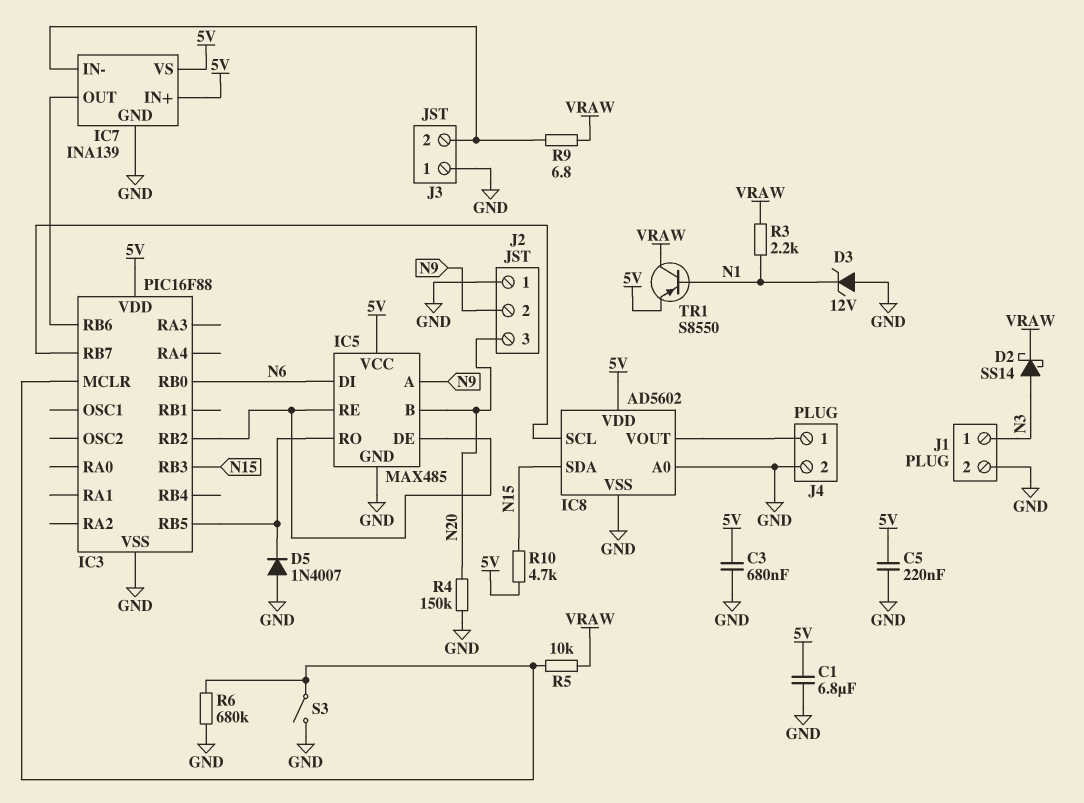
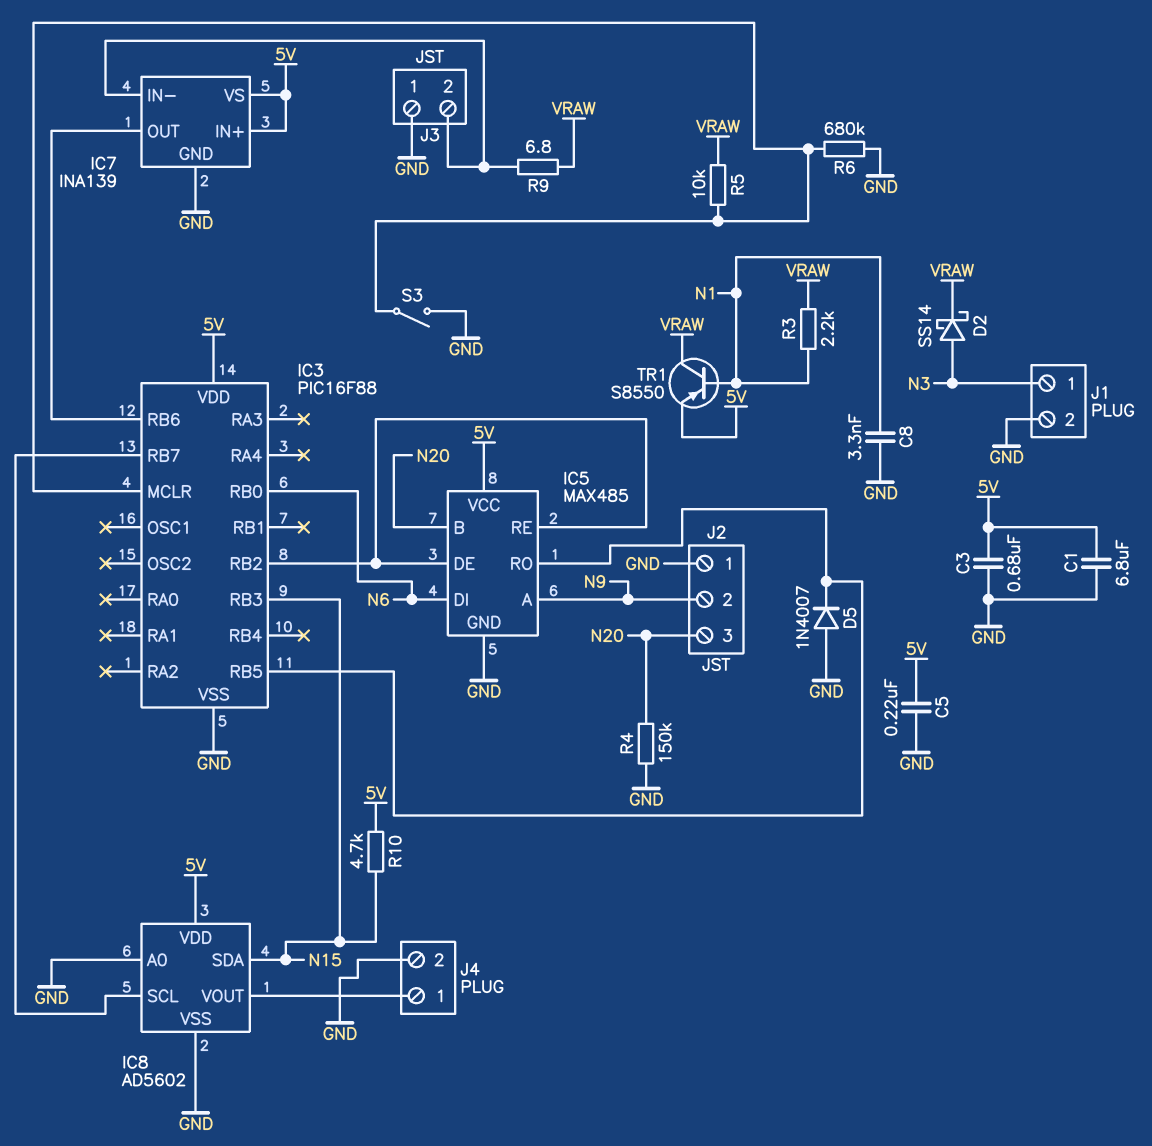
C8: none -> 3.3nF (GND, N1)
D3: zener 12V (A GND, K N1) -> none

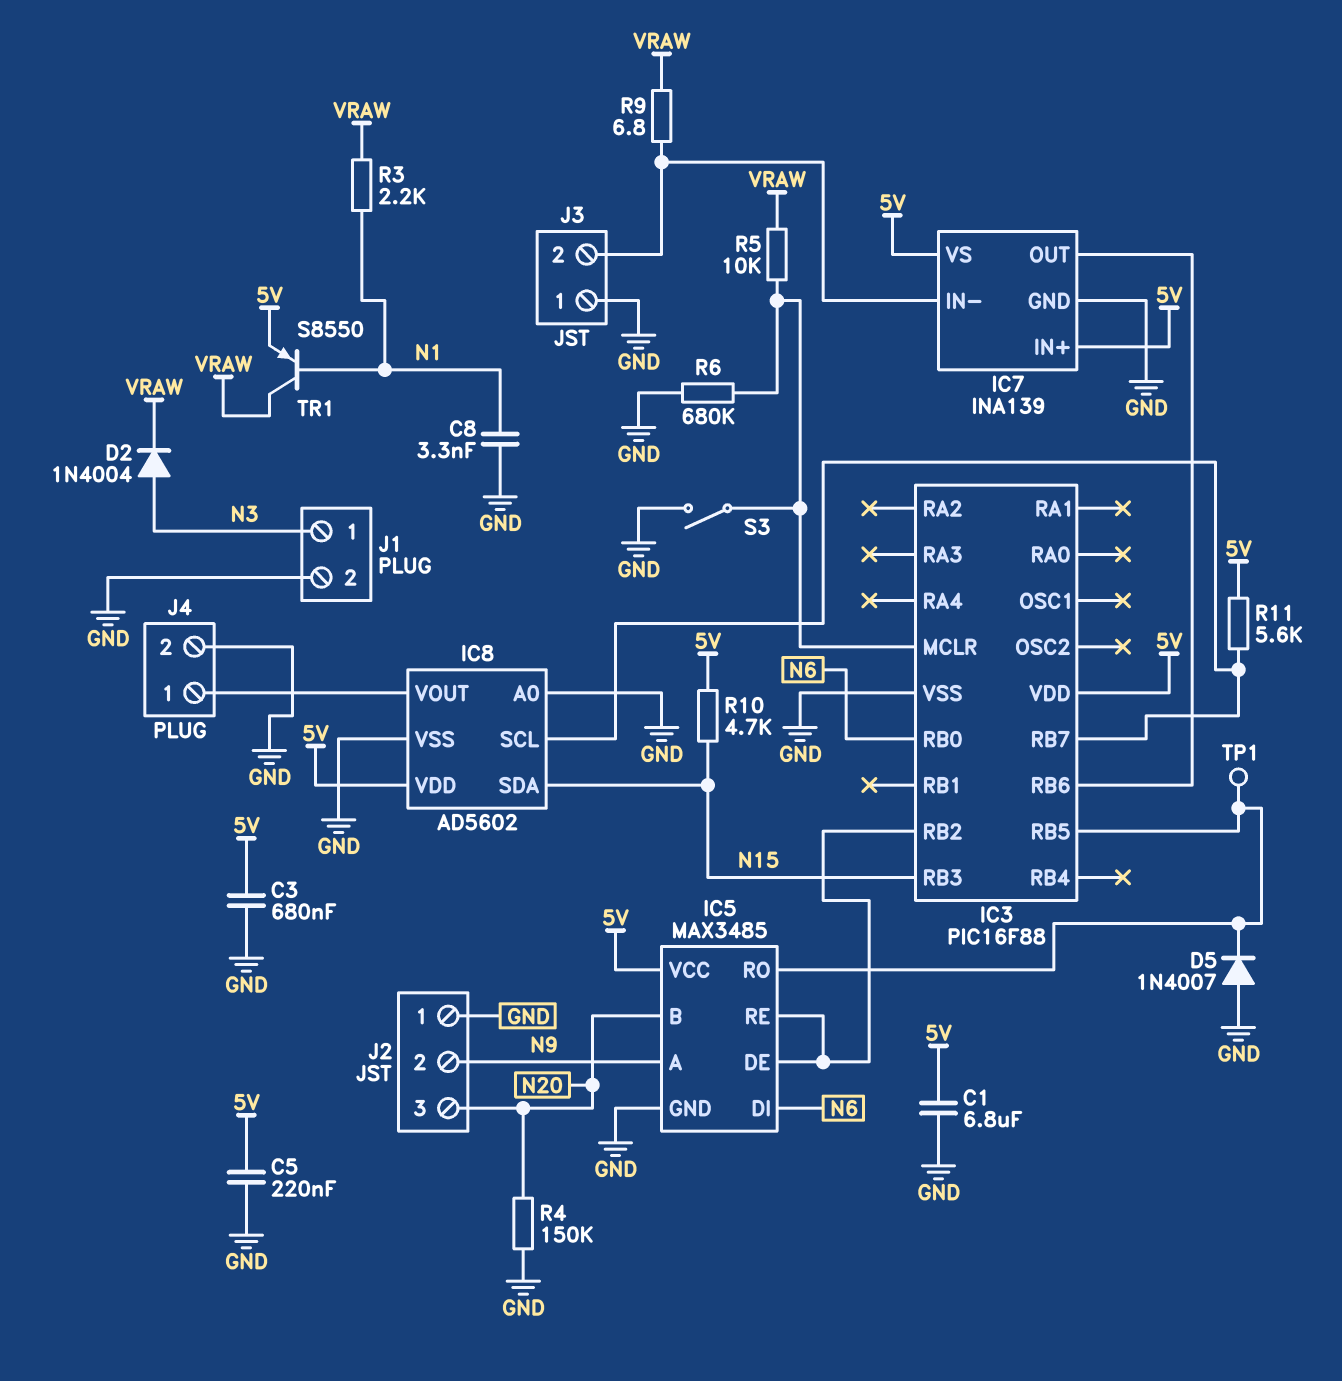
D2: schottky SS14 (A N3, K VRAW) -> diode 1N4004 (A N3, K VRAW)
IC5: MAX485 -> MAX3485
R11: none -> 5.6k (5V, IC3/RB7)
TP1: none -> test point (IC3/RB5)

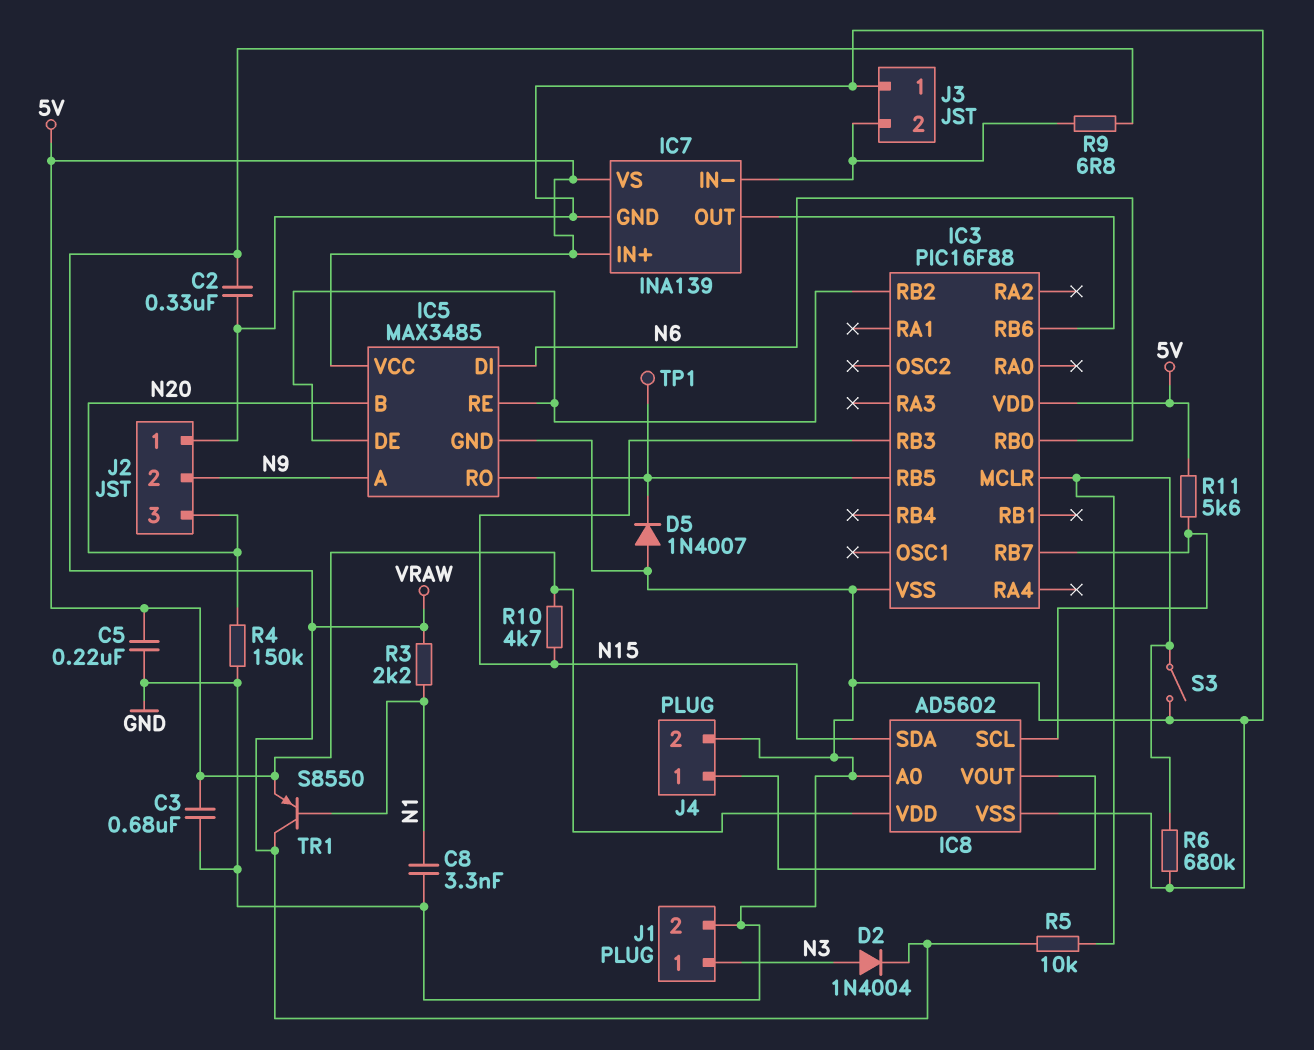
C1: 6.8uF (5V, GND) -> none
C2: none -> 330nF (GND, VRAW)

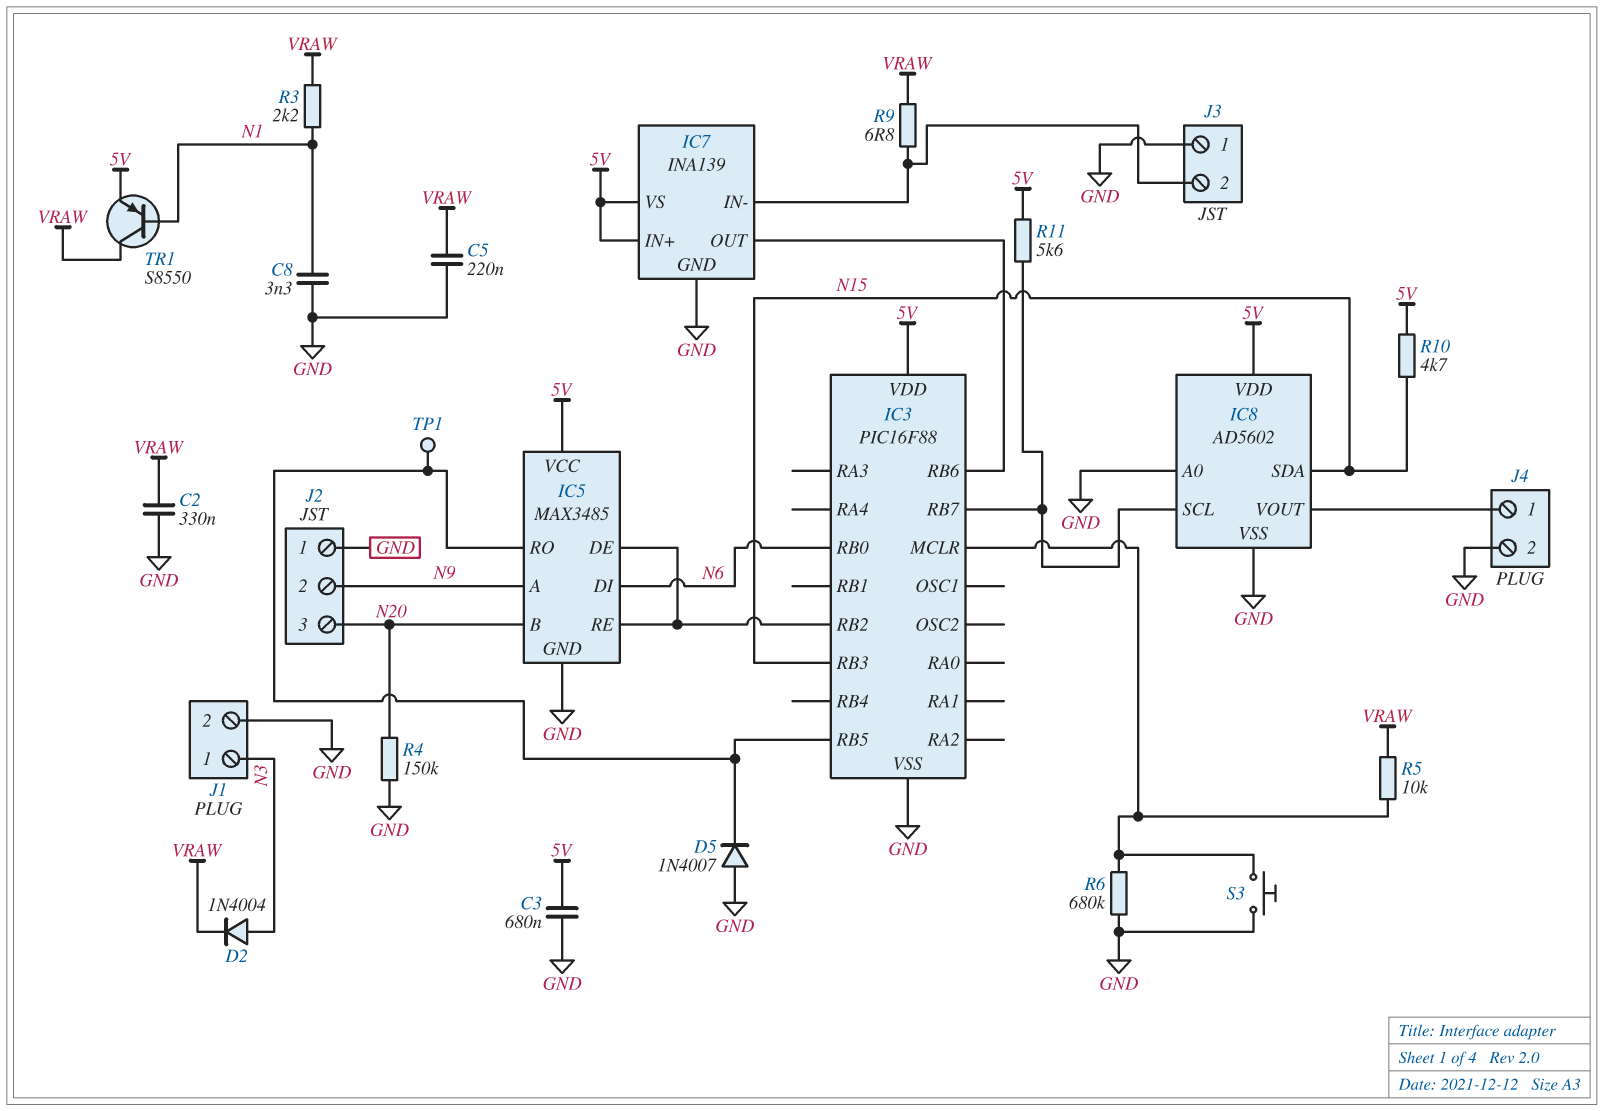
C5: 220nF (5V, GND) -> 220nF (GND, VRAW)
S3: switch (GND, IC3/MCLR) -> button (GND, IC3/MCLR)

